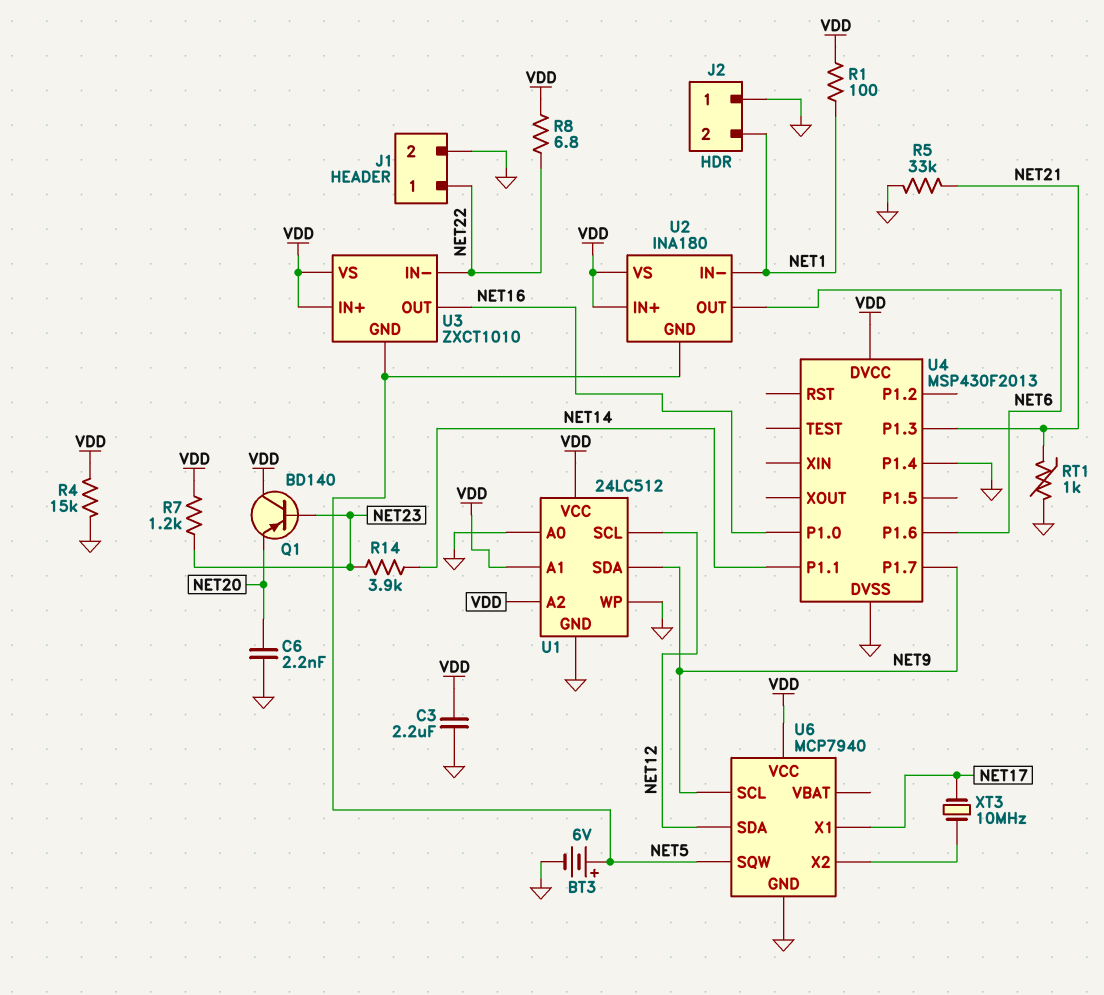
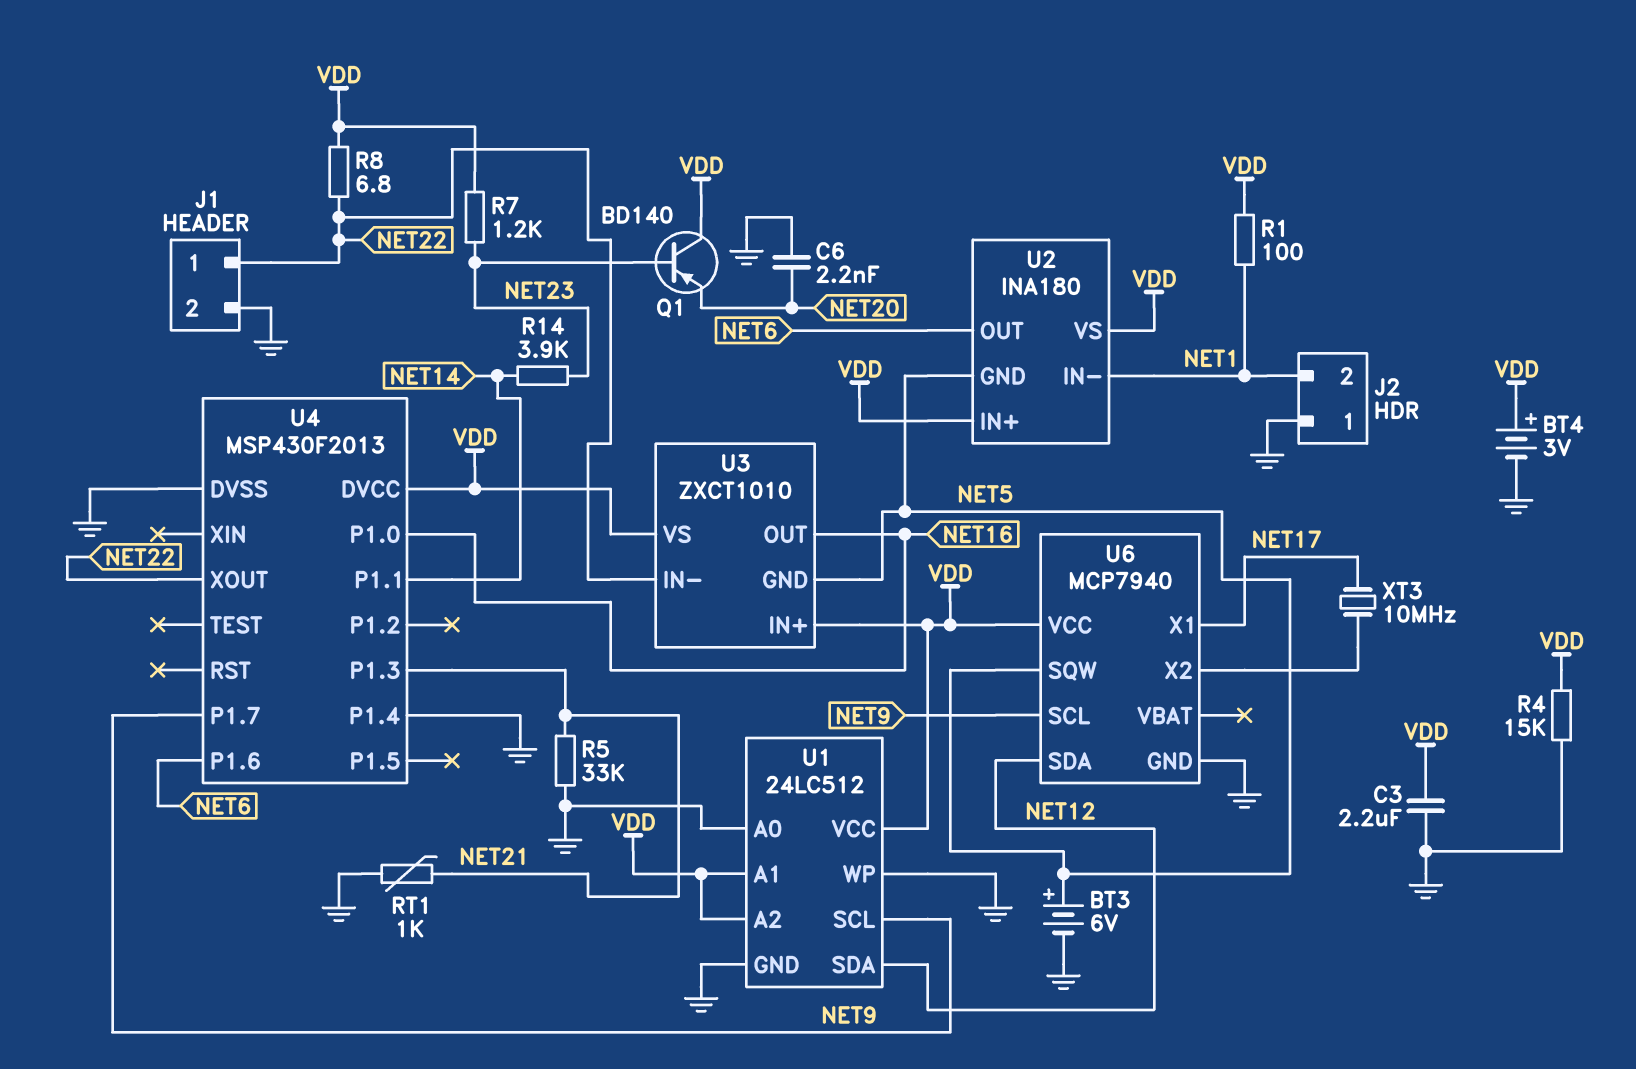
BT4: none -> 3V (plus VDD, minus GND)
U1 pin SCL: NET12 -> NET9
U1 pin SDA: NET9 -> NET12
U4 pin XOUT: none -> NET22

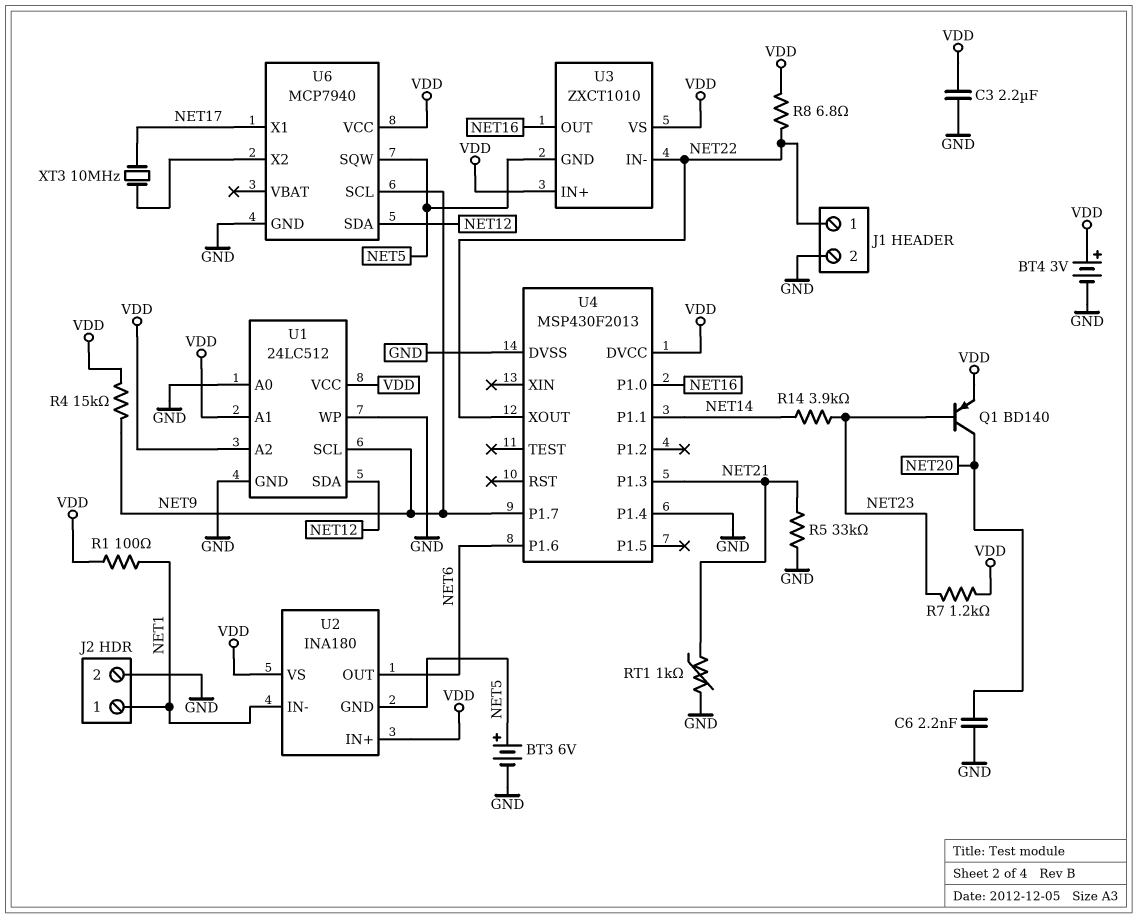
J2 pin 1: GND -> NET1
J2 pin 2: NET1 -> GND
Q1: PNP BD140 (B NET23, C VDD, E NET20) -> PNP BD140 (B NET23, C NET20, E VDD)
R4: 15k (GND, VDD) -> 15k (NET9, VDD)

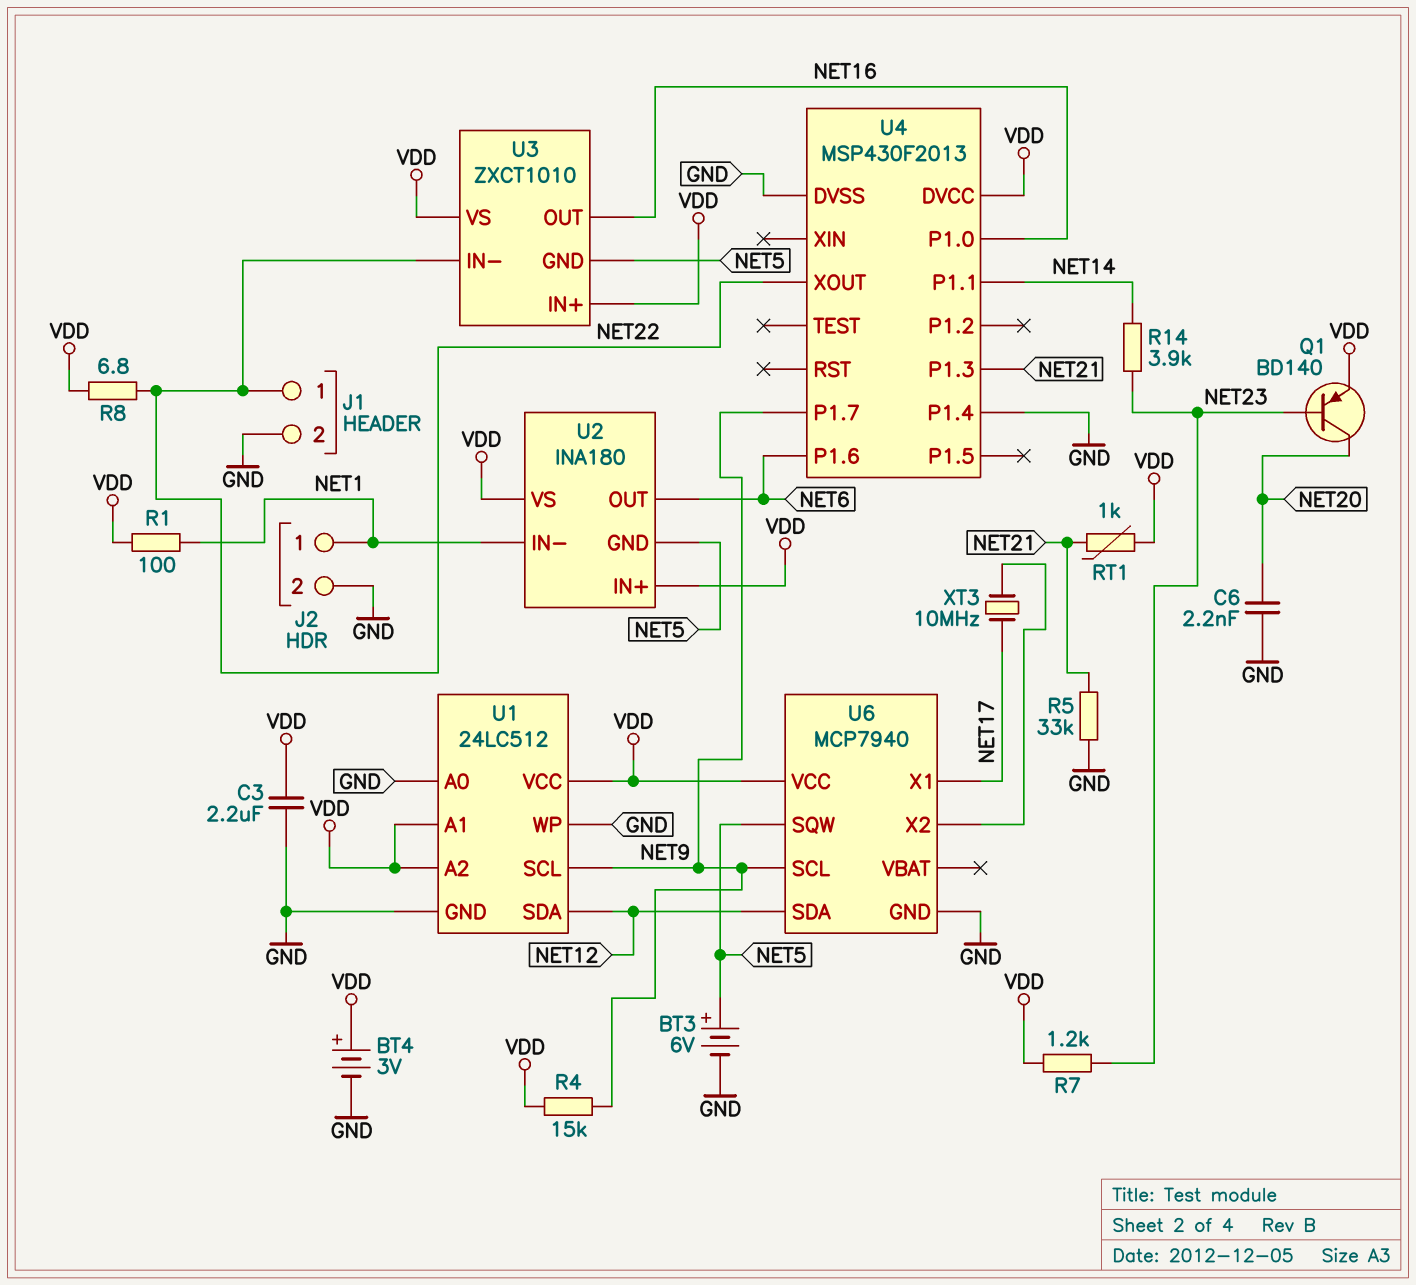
RT1: 1k (GND, NET21) -> 1k (NET21, VDD)

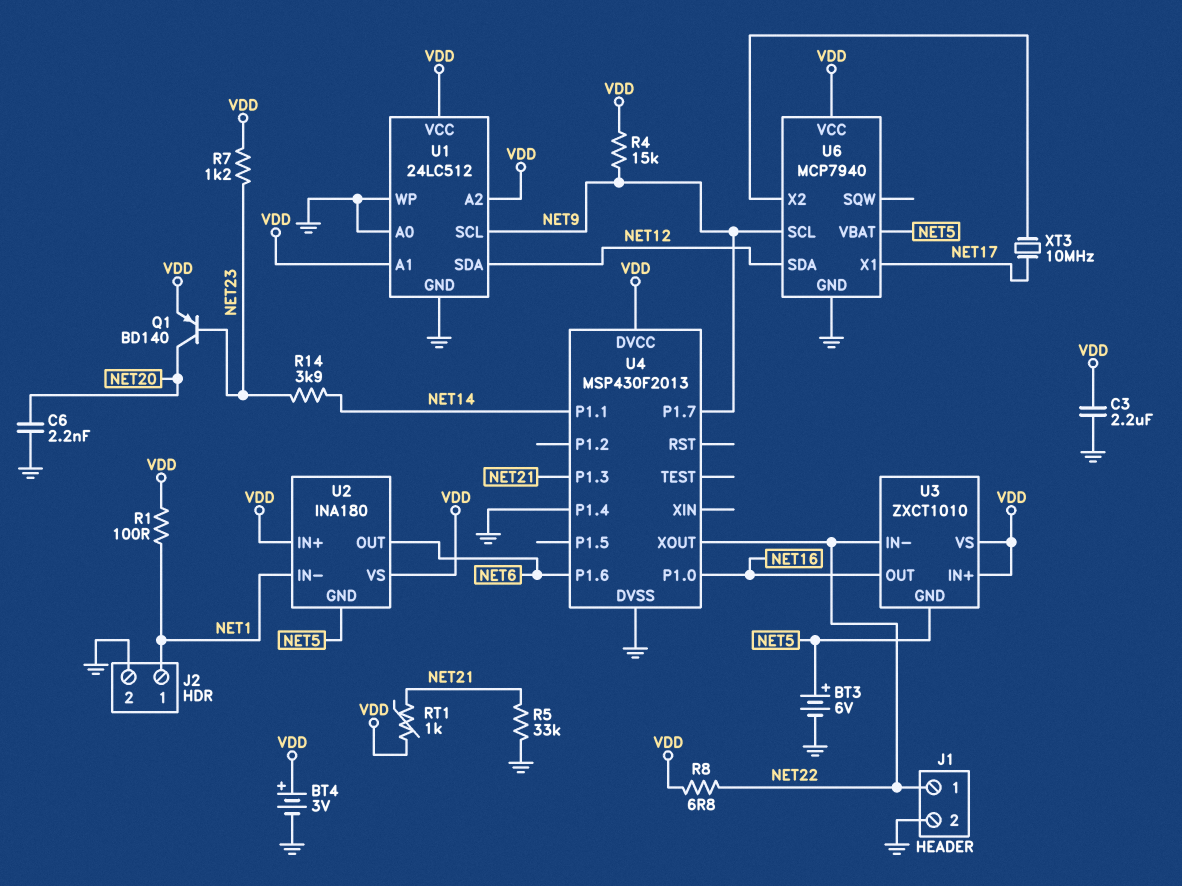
U6 pin SQW: NET5 -> none
U6 pin VBAT: none -> NET5

